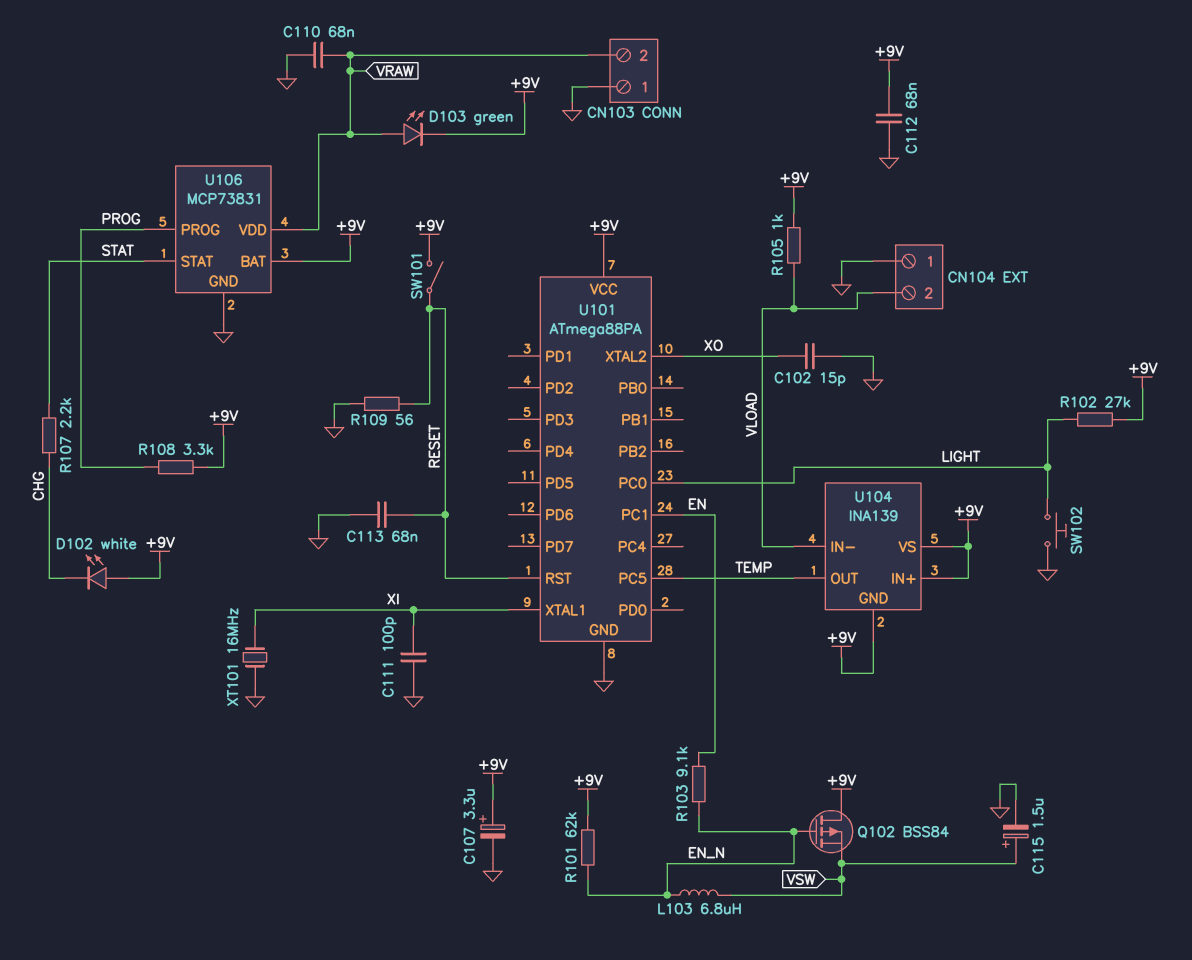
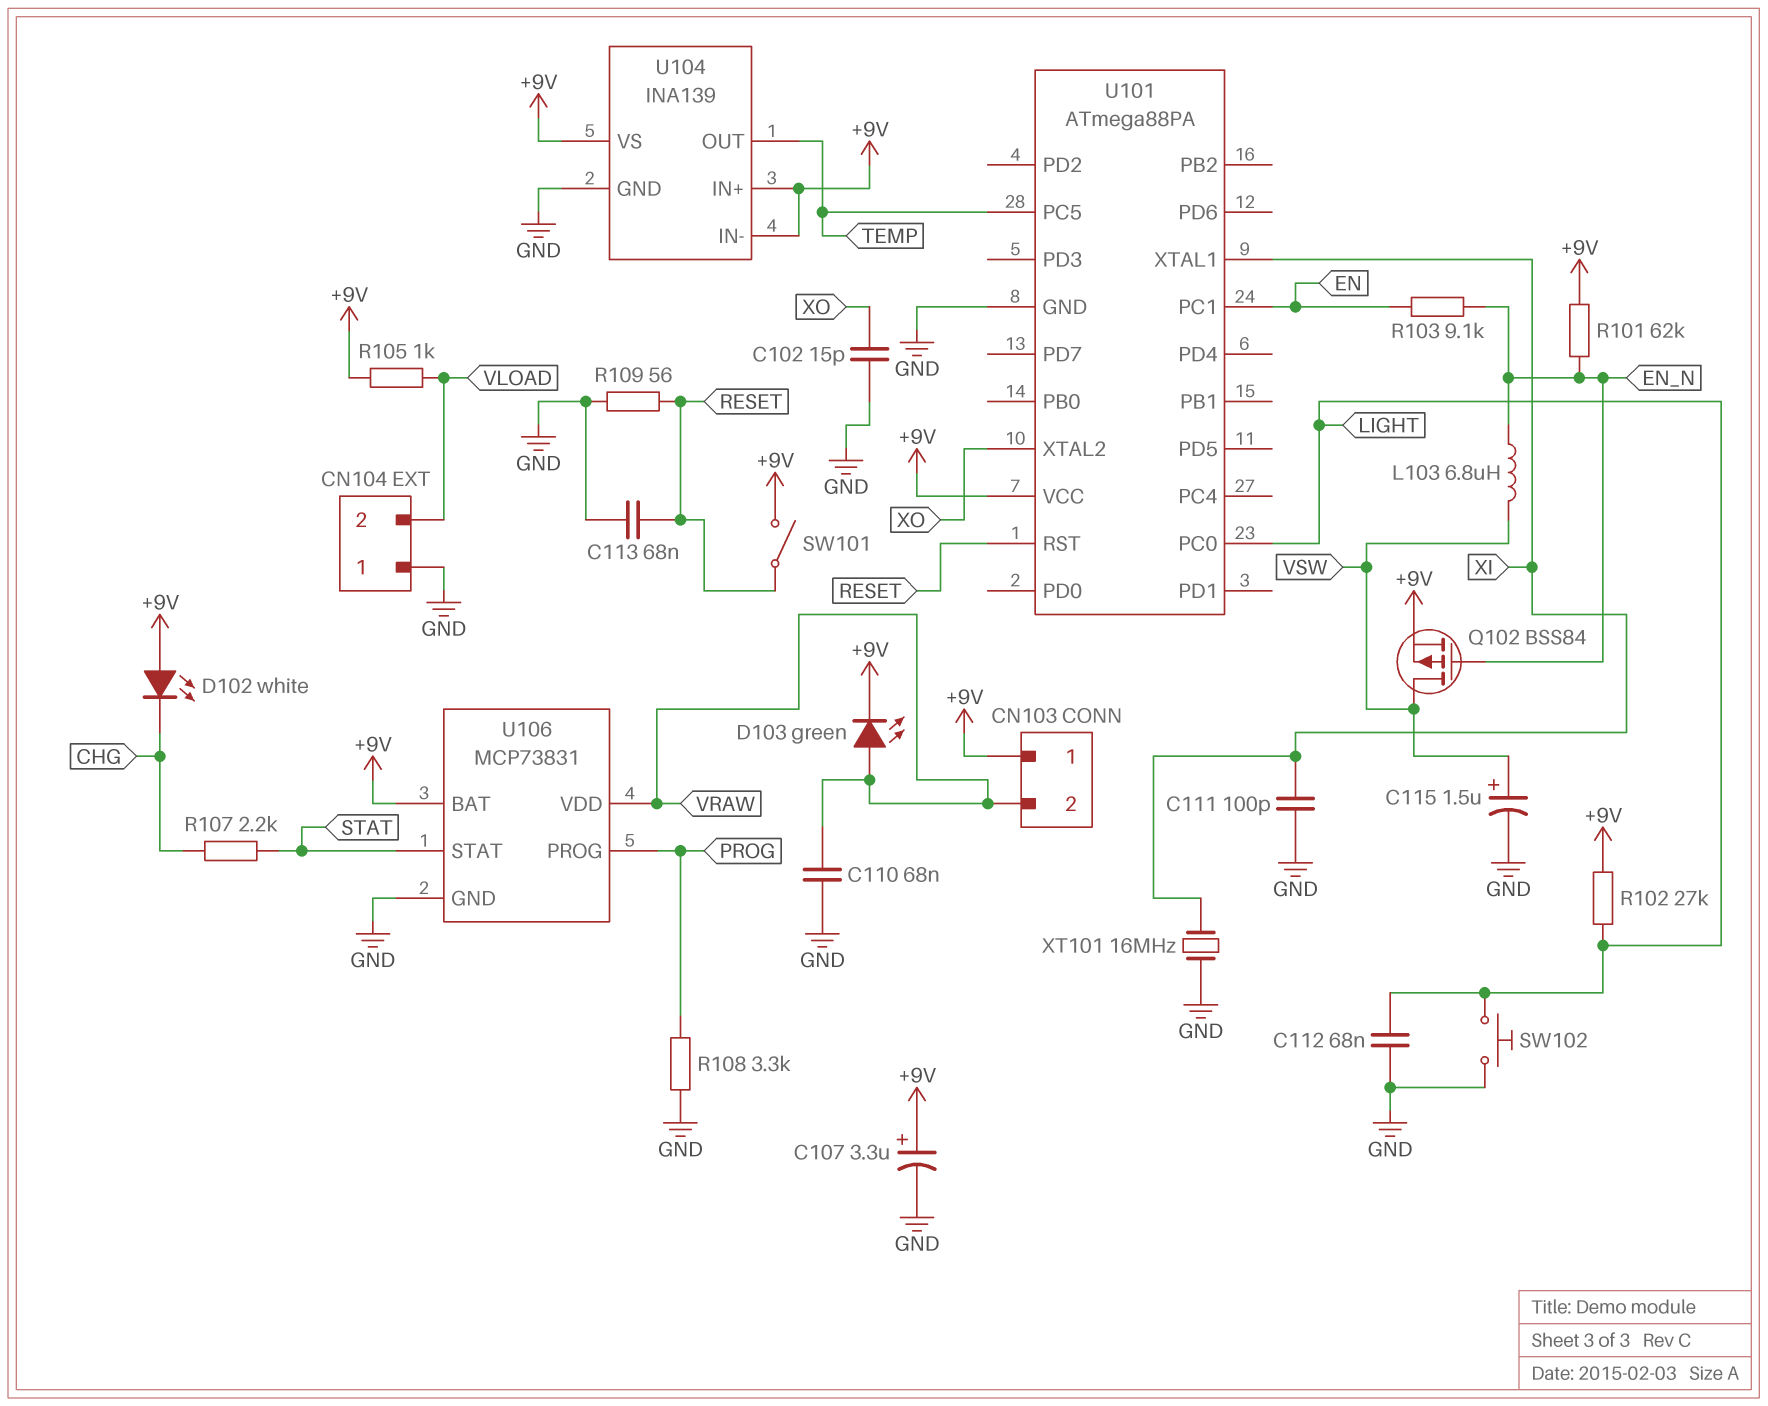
C112: 68nF (+9V, GND) -> 68nF (GND, LIGHT)
CN103 pin 1: GND -> +9V
Q102: PMOS BSS84 (G EN_N, D +9V, S VSW) -> PMOS BSS84 (G EN_N, D VSW, S +9V)
R108: 3.3k (+9V, PROG) -> 3.3k (GND, PROG)
U104 pin GND: +9V -> GND
U104 pin IN-: VLOAD -> +9V

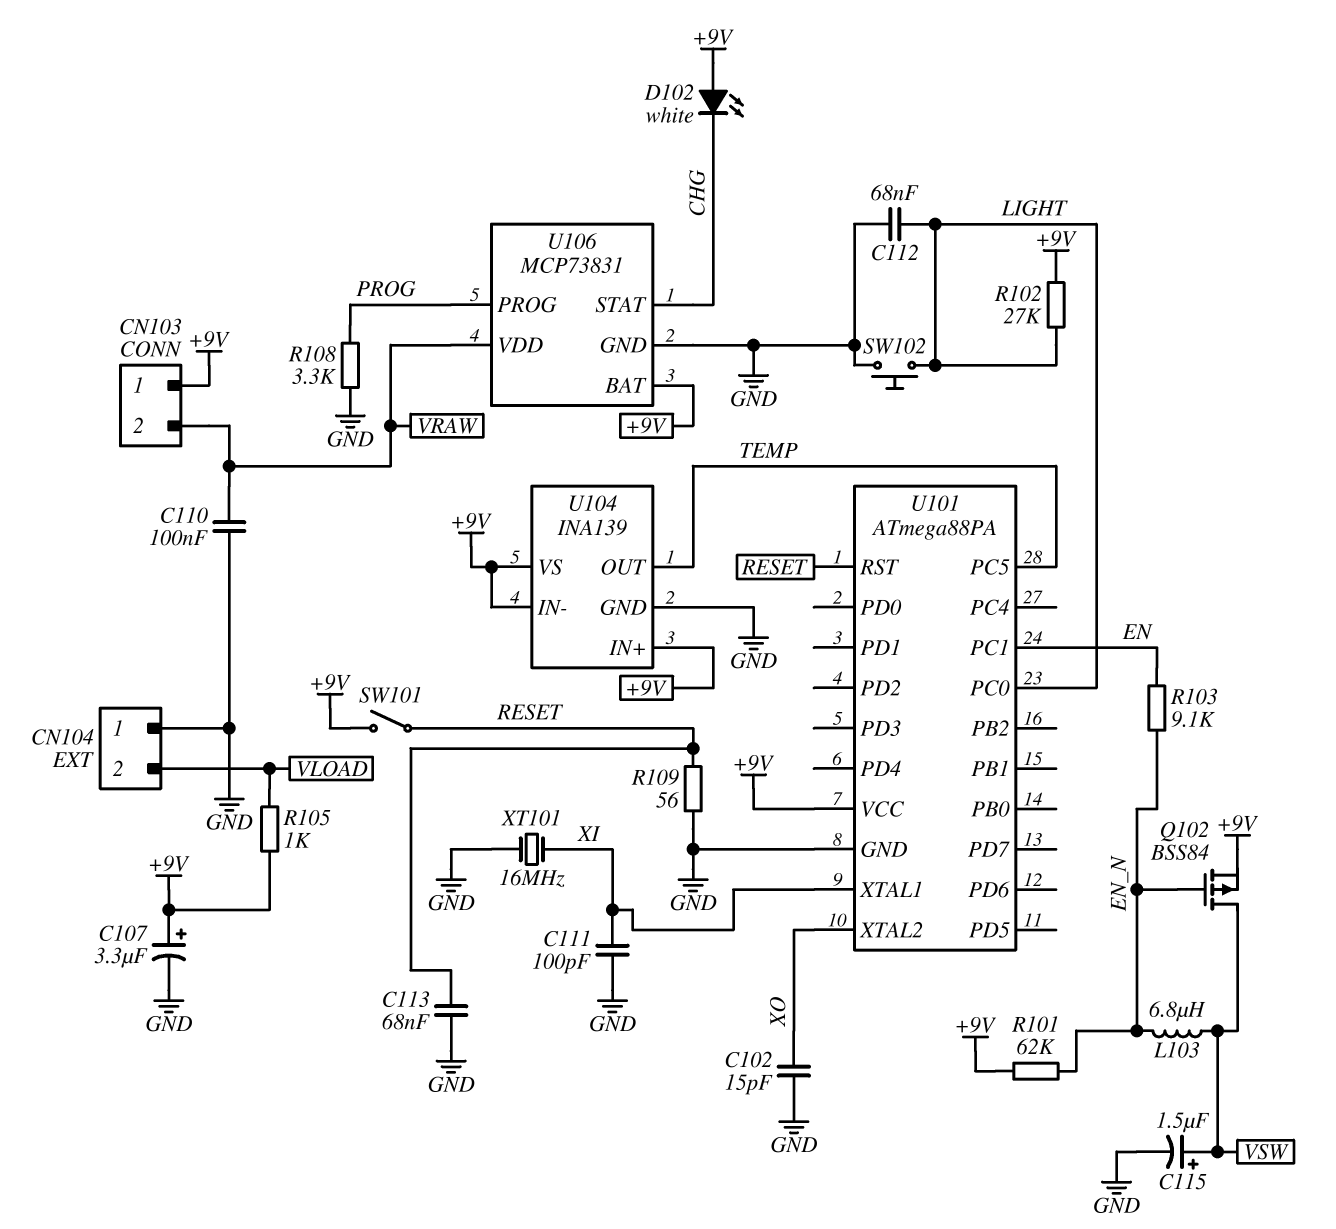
C110: 68nF (GND, VRAW) -> 100nF (GND, VRAW)
D103: LED green (A VRAW, K +9V) -> none
R107: 2.2k (CHG, STAT) -> none
U106 pin STAT: STAT -> CHG

